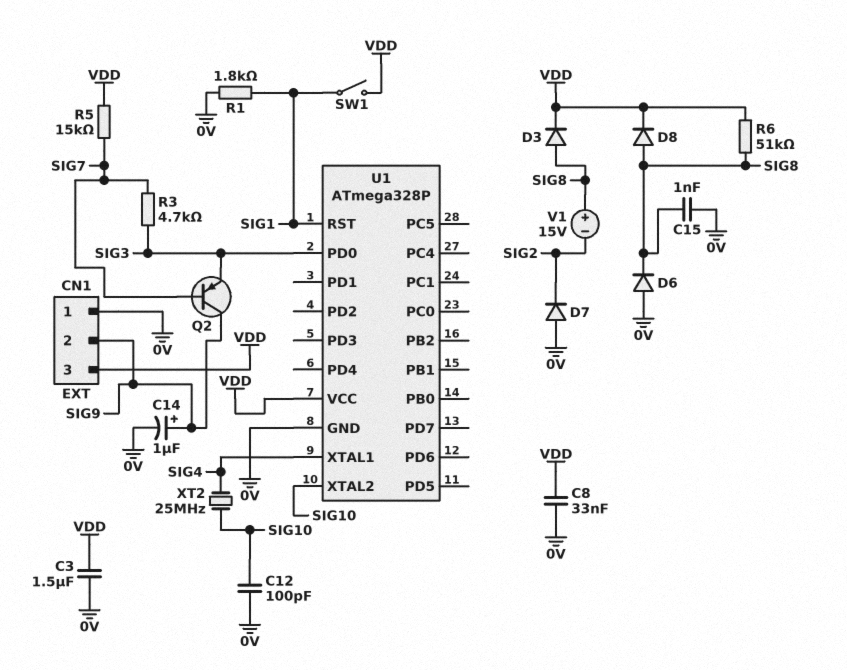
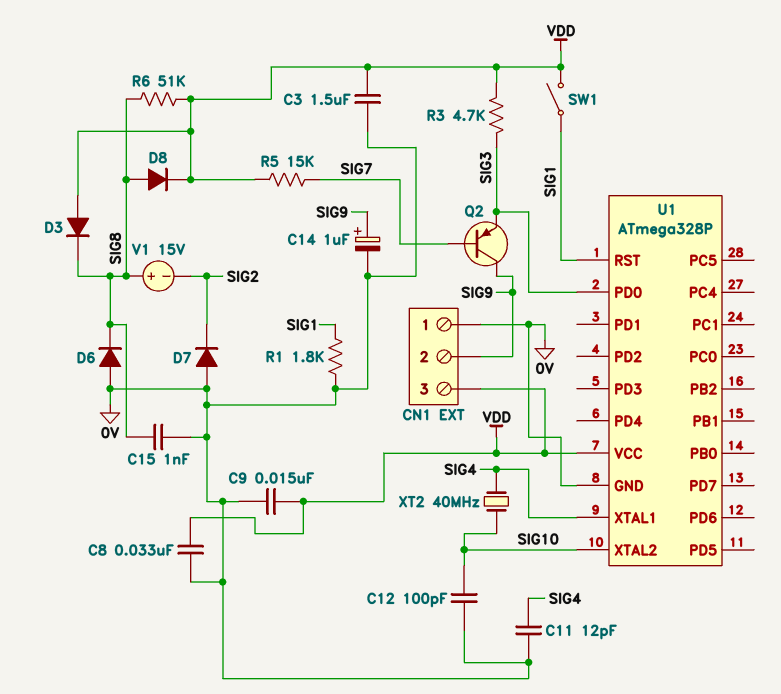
C9: none -> 15nF (0V, VDD)
C11: none -> 12pF (0V, SIG4)
D3: diode (A SIG8, K VDD) -> diode (A VDD, K SIG8)
R3: 4.7k (SIG3, SIG7) -> 4.7k (SIG3, VDD)
XT2: 25MHz (SIG4, SIG10) -> 40MHz (SIG4, SIG10)

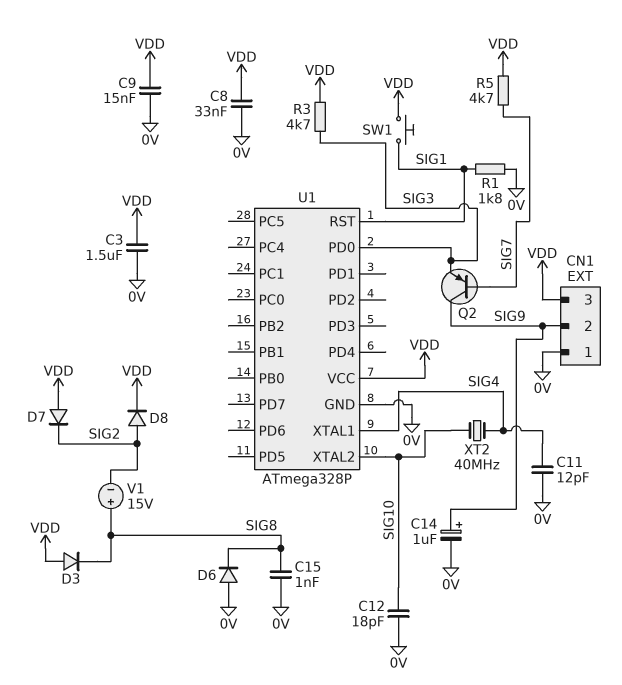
C12: 100pF (0V, SIG10) -> 18pF (0V, SIG10)
D7: diode (A 0V, K SIG2) -> diode (A VDD, K SIG2)
D8: diode (A SIG8, K VDD) -> diode (A SIG2, K VDD)
R5: 15k (SIG7, VDD) -> 4.7k (SIG7, VDD)
R6: 51k (SIG8, VDD) -> none
SW1: switch (SIG1, VDD) -> button (SIG1, VDD)

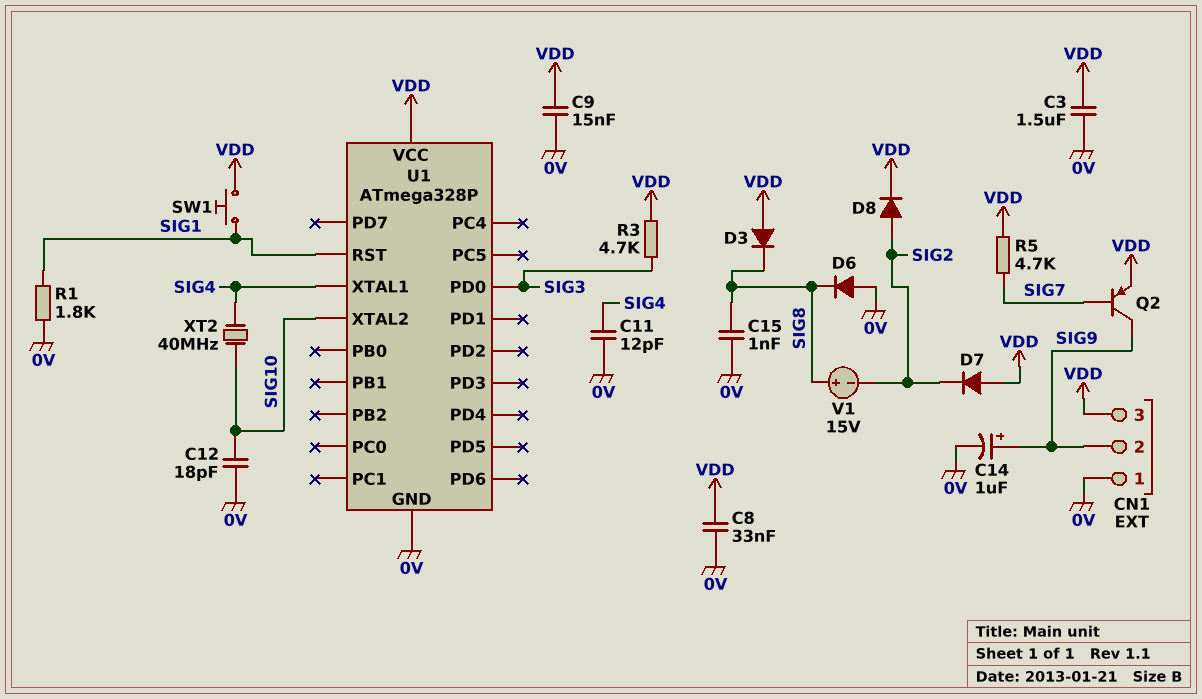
Q2: PNP (B SIG7, C SIG9, E SIG3) -> PNP (B SIG7, C SIG9, E VDD)

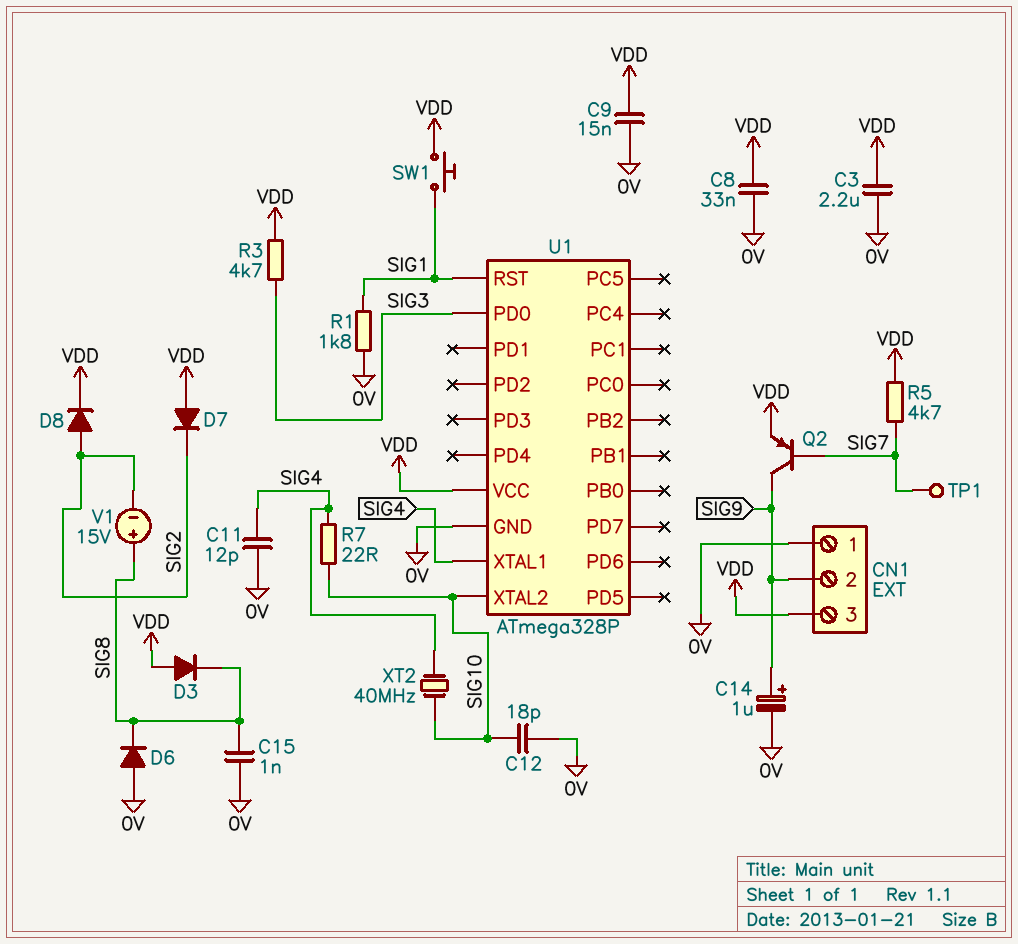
C3: 1.5uF (0V, VDD) -> 2.2uF (0V, VDD)
R7: none -> 22 (SIG4, SIG10)
TP1: none -> test point (SIG7)

